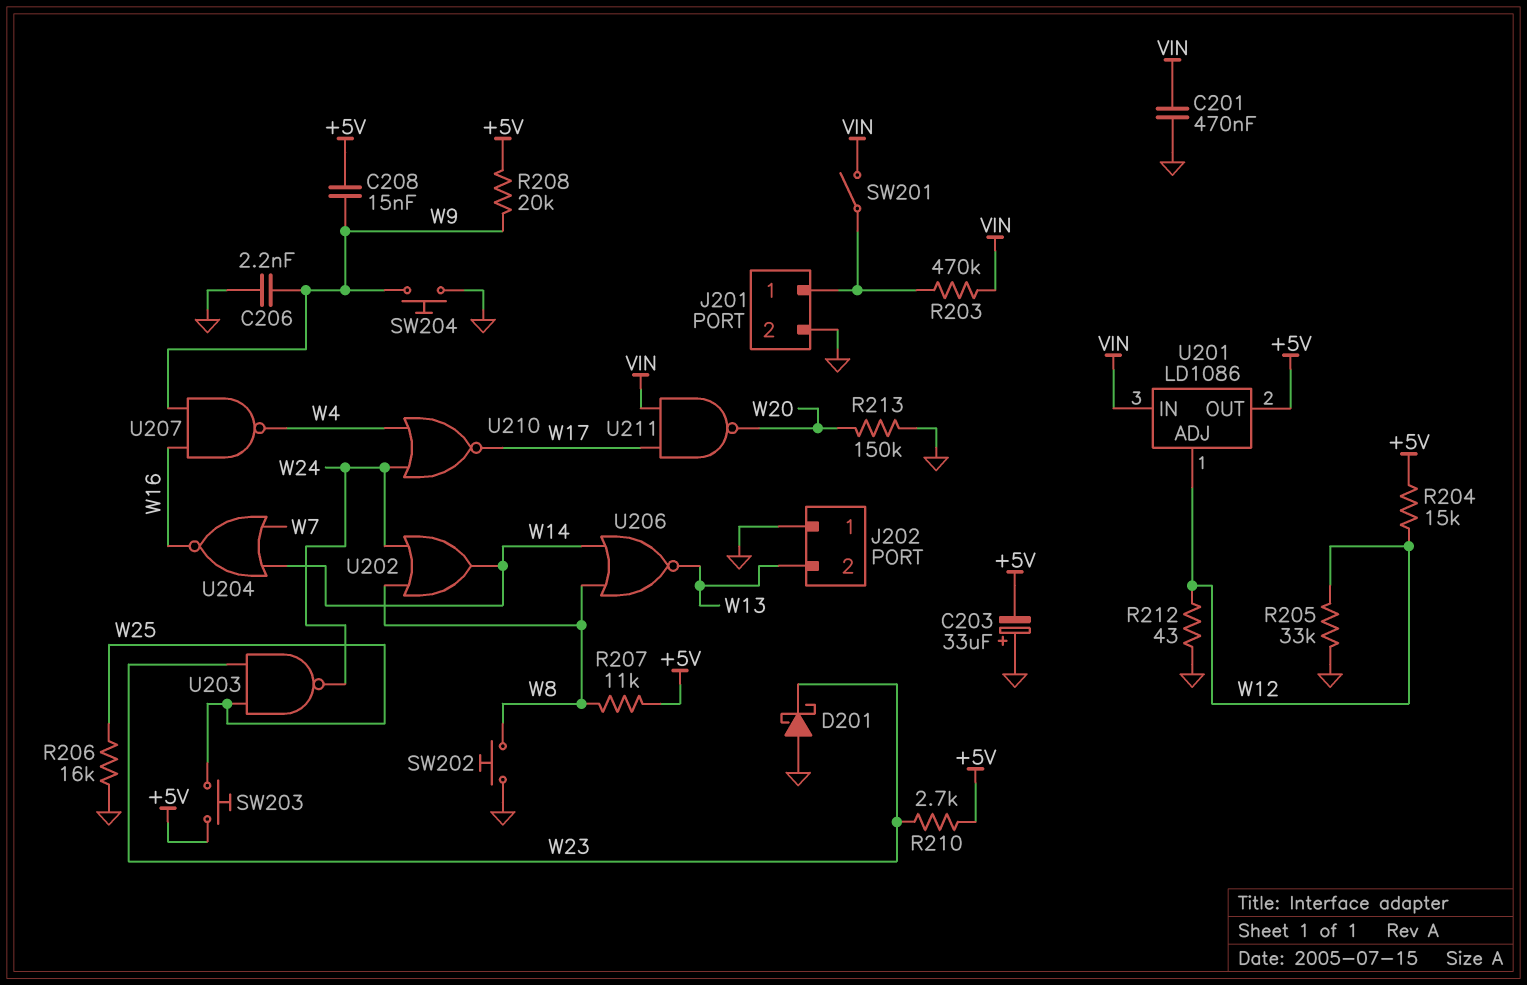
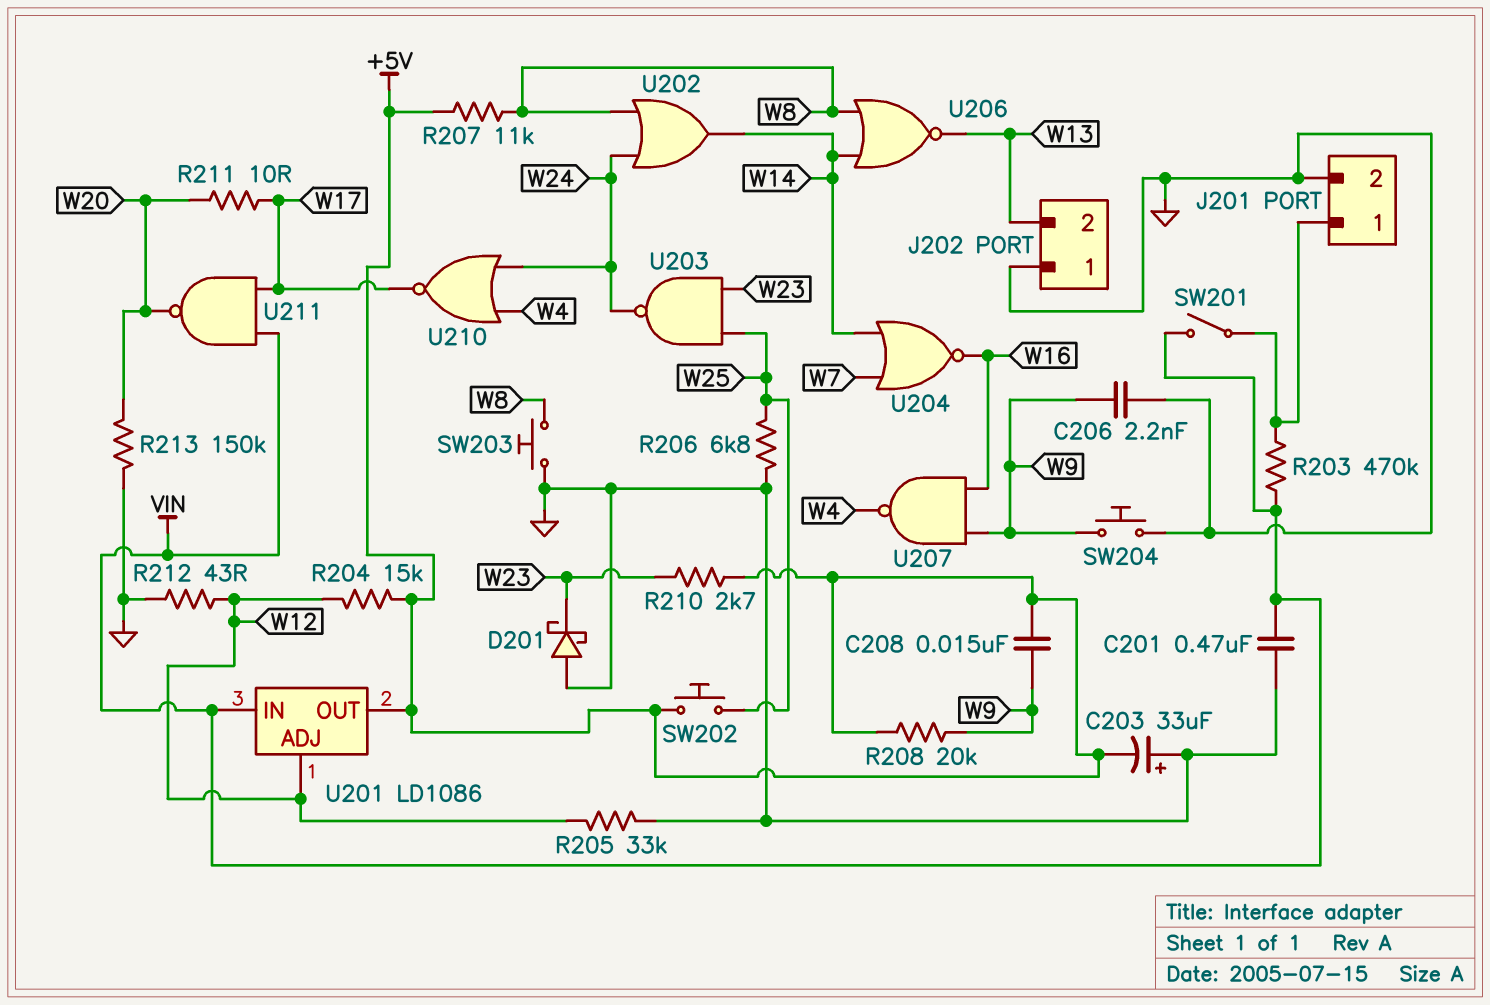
R206: 16k (GND, W25) -> 6.8k (GND, W25)
R211: none -> 10 (W17, W20)
SW202: button (GND, W8) -> button (+5V, W25)
SW203: button (+5V, W25) -> button (GND, W8)

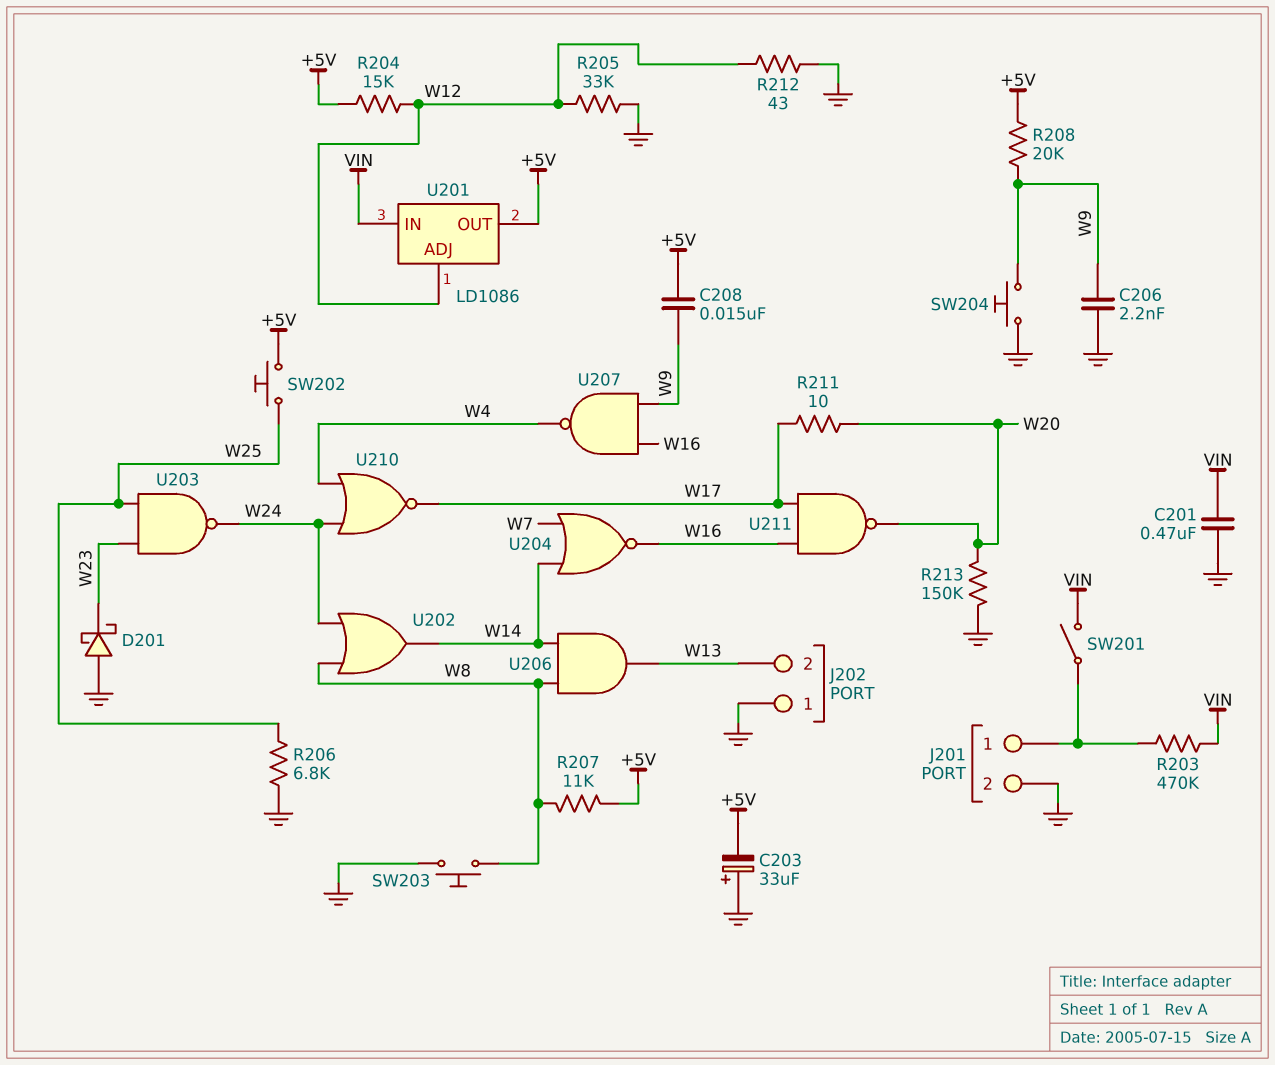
R210: 2.7k (+5V, W23) -> none
U206: NOR (in W8, in W14, out W13) -> AND (in W8, in W14, out W13)
U211: NAND (in VIN, in W17, out W20) -> NAND (in W16, in W17, out W20)

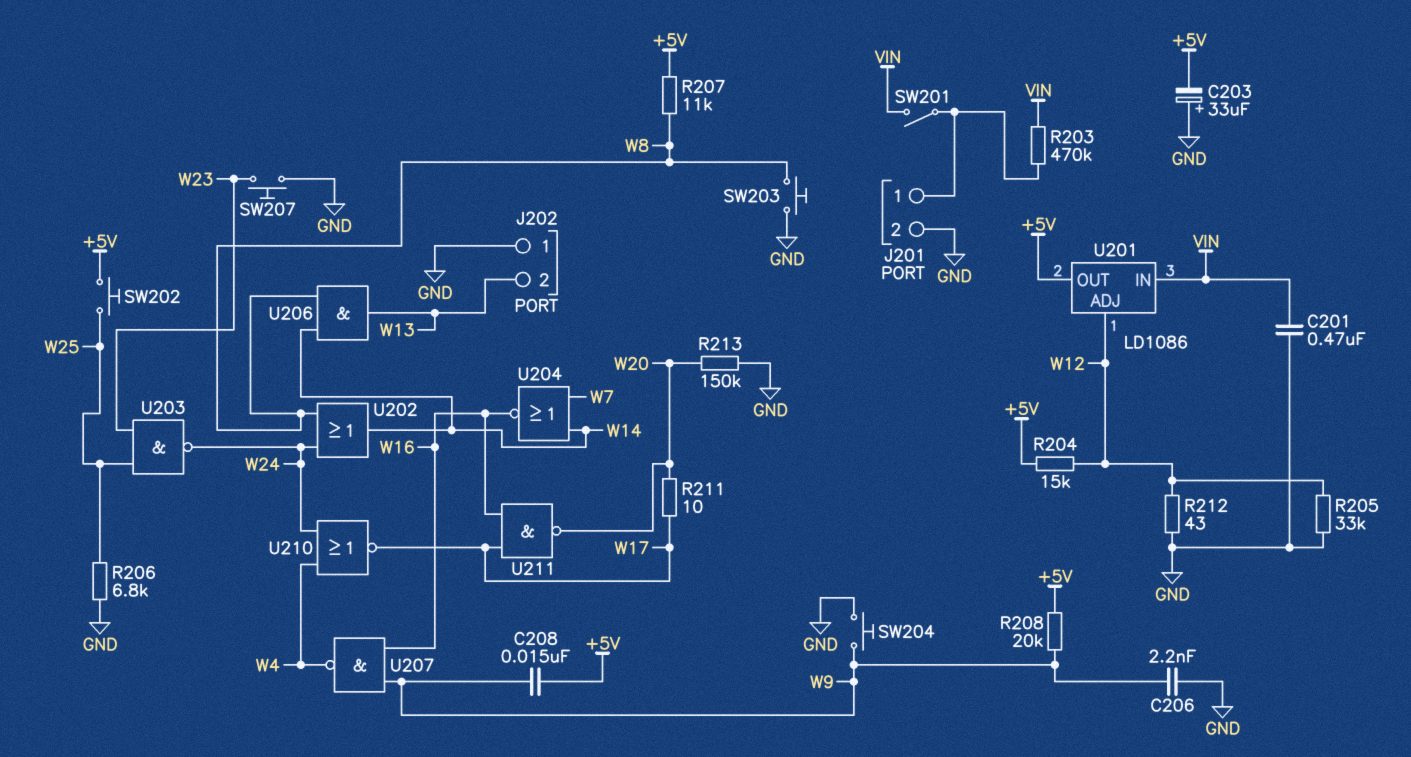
D201: schottky (A GND, K W23) -> none
SW207: none -> button (GND, W23)

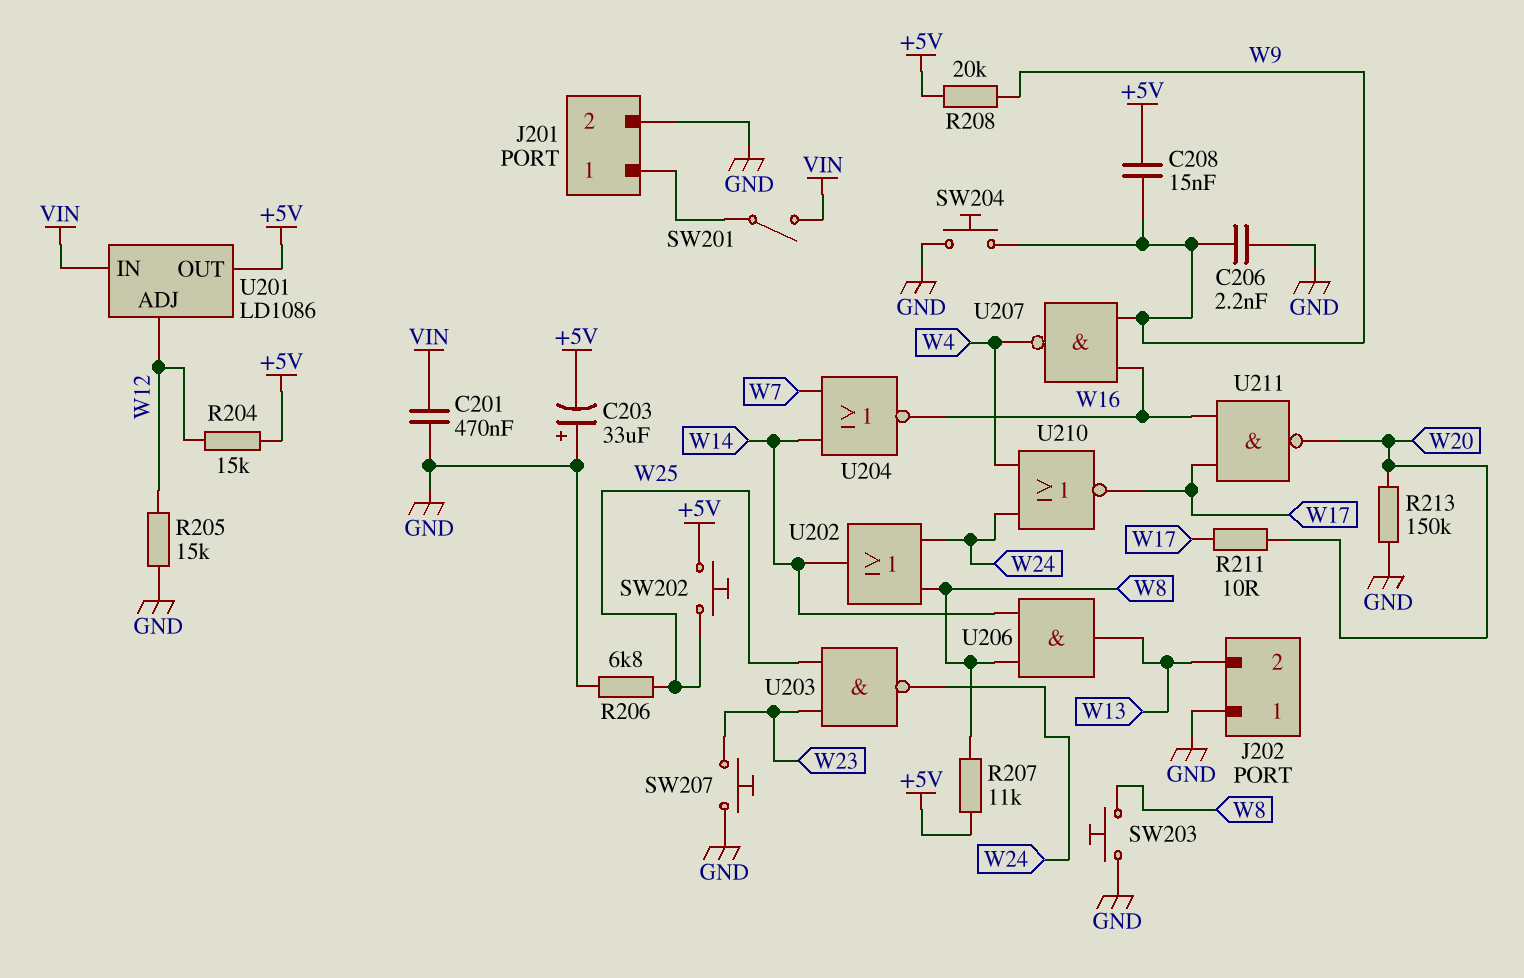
R203: 470k (J201/1, VIN) -> none
R205: 33k (GND, W12) -> 15k (GND, W12)
R212: 43 (GND, W12) -> none

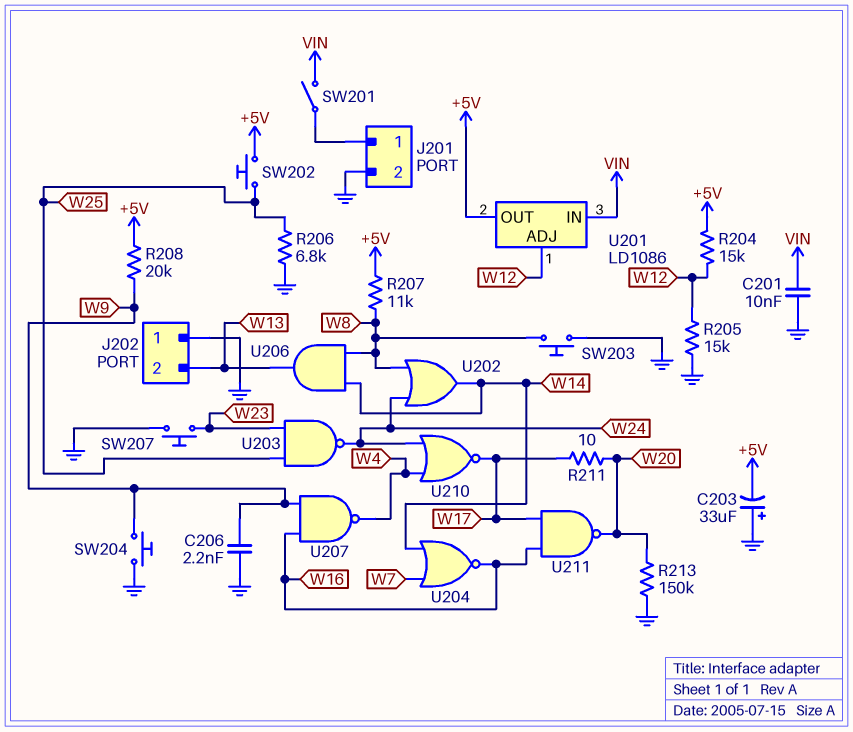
C201: 470nF (GND, VIN) -> 10nF (GND, VIN)
C208: 15nF (+5V, W9) -> none

